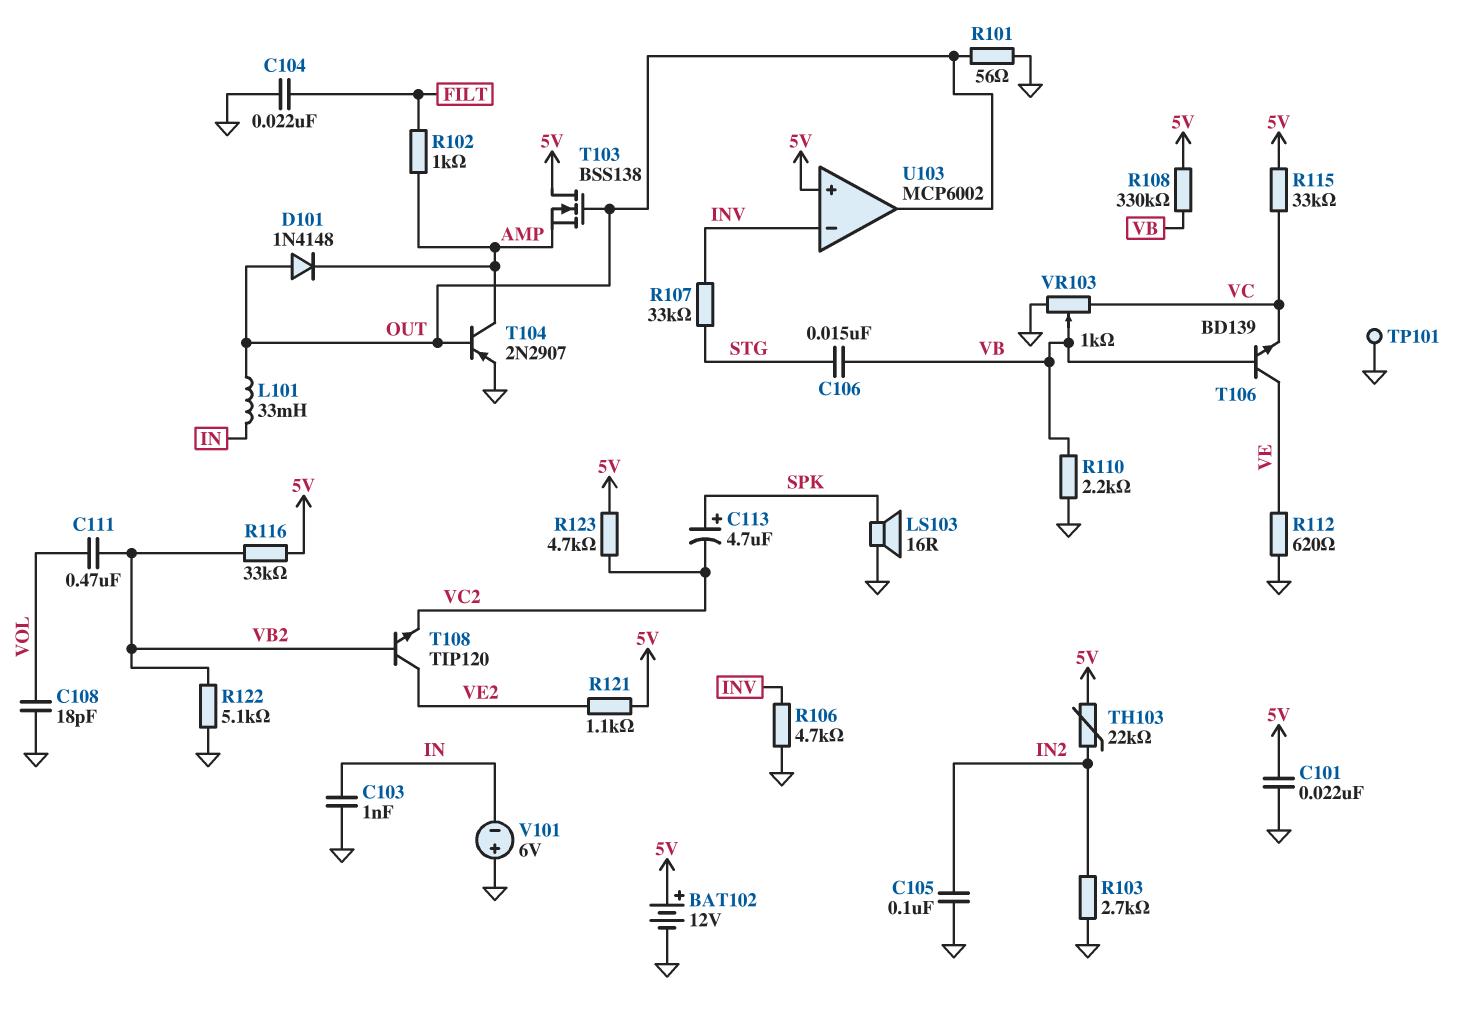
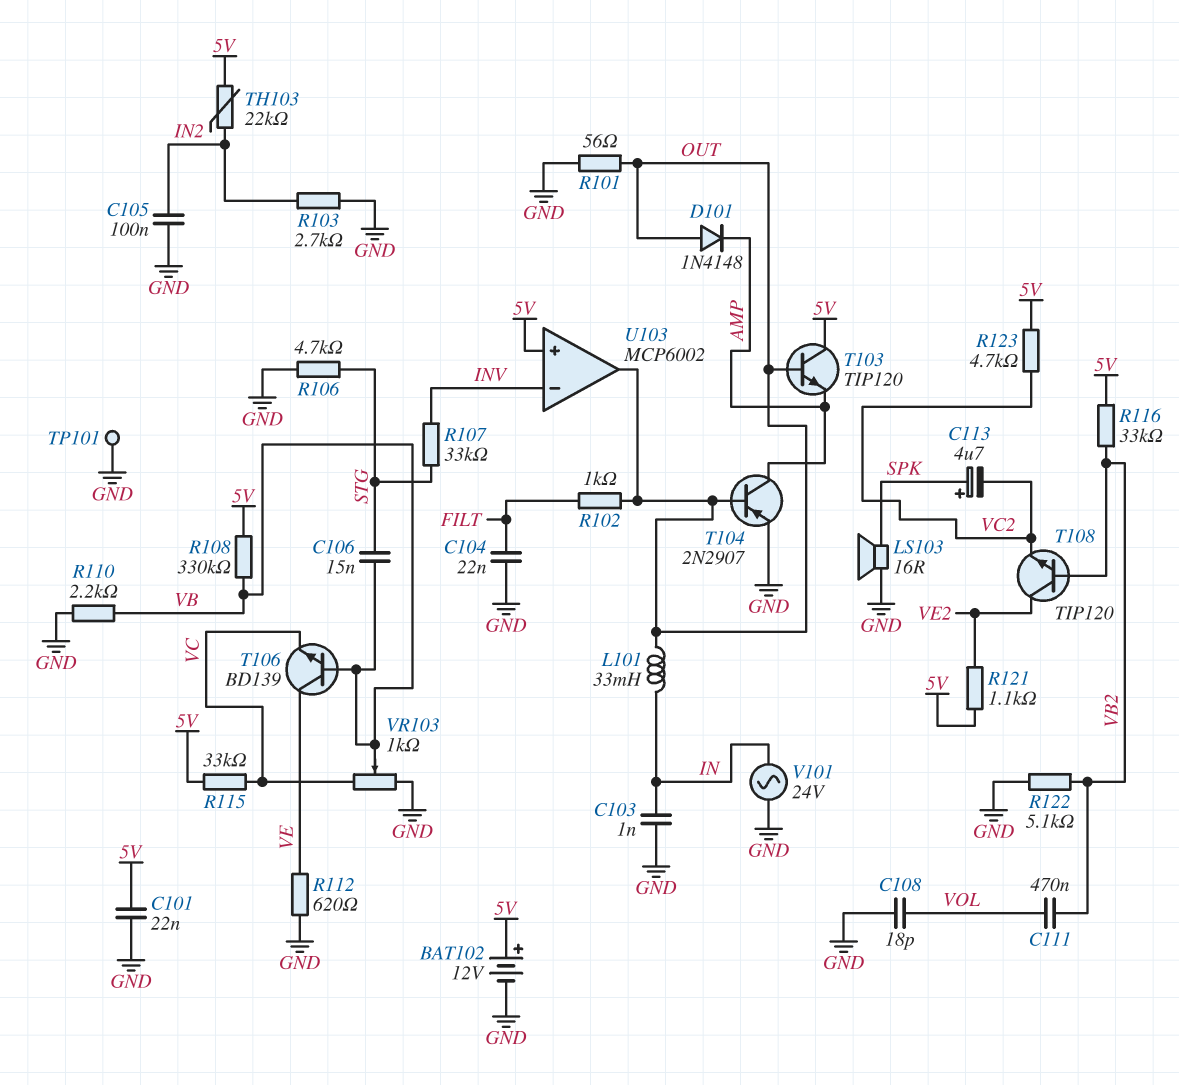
R102: 1k (AMP, FILT) -> 1k (FILT, OUT)
R106: 4.7k (GND, INV) -> 4.7k (GND, STG)
T103: NMOS BSS138 (G OUT, D 5V, S AMP) -> NPN TIP120 (B OUT, C 5V, E AMP)
V101: 6V (plus GND, minus IN) -> AC 24V (GND, IN)

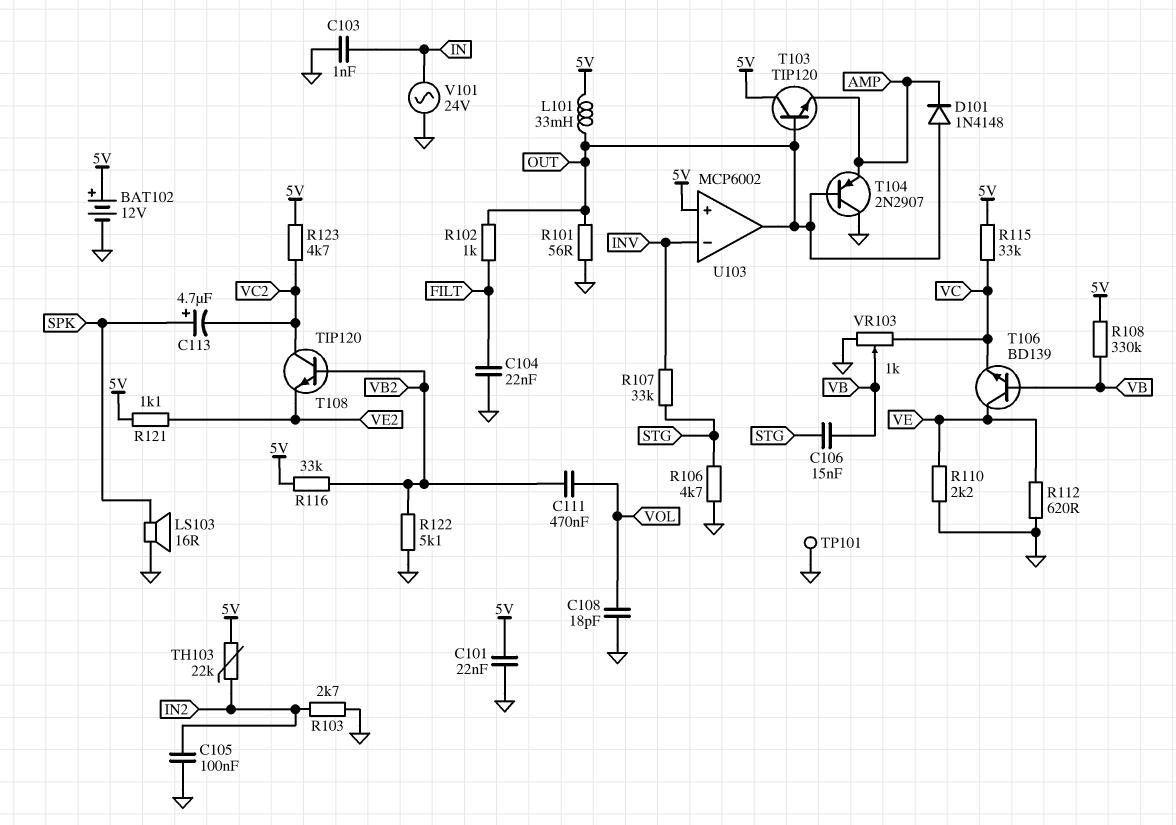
L101: 33mH (IN, OUT) -> 33mH (5V, OUT)
R110: 2.2k (GND, VB) -> 2.2k (GND, VE)
T104: PNP 2N2907 (B OUT, C AMP, E GND) -> PNP 2N2907 (B OUT, C GND, E AMP)
T108: NPN TIP120 (B VB2, C VE2, E VC2) -> NPN TIP120 (B VB2, C VC2, E VE2)

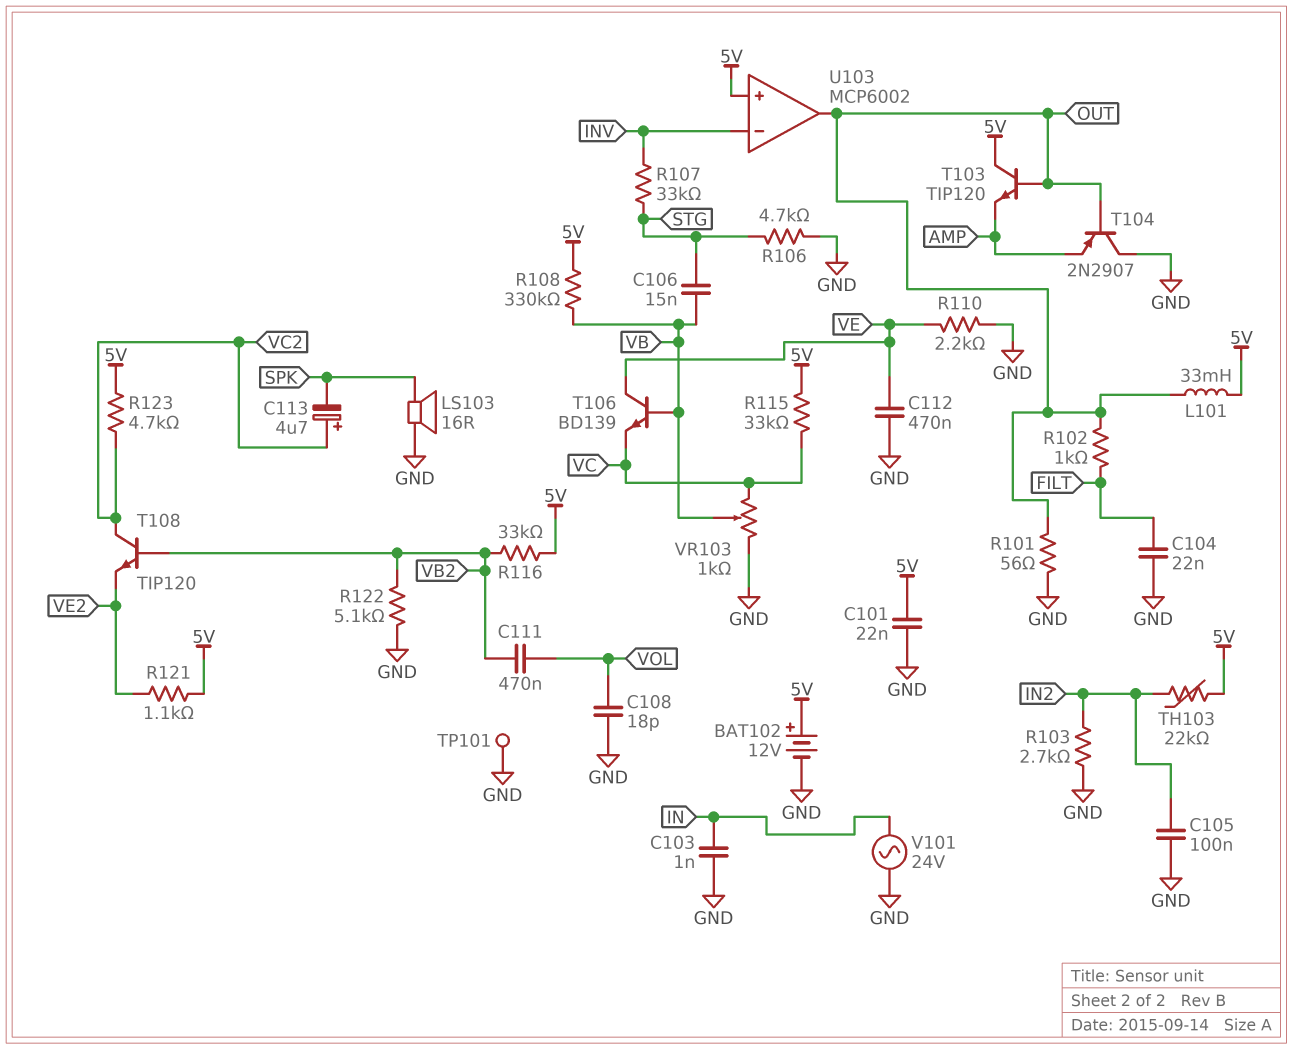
C112: none -> 470nF (GND, VE)
C113: 4.7uF (plus SPK, minus VC2) -> 4.7uF (plus VC2, minus SPK)
D101: diode 1N4148 (A OUT, K AMP) -> none
R112: 620 (GND, VE) -> none

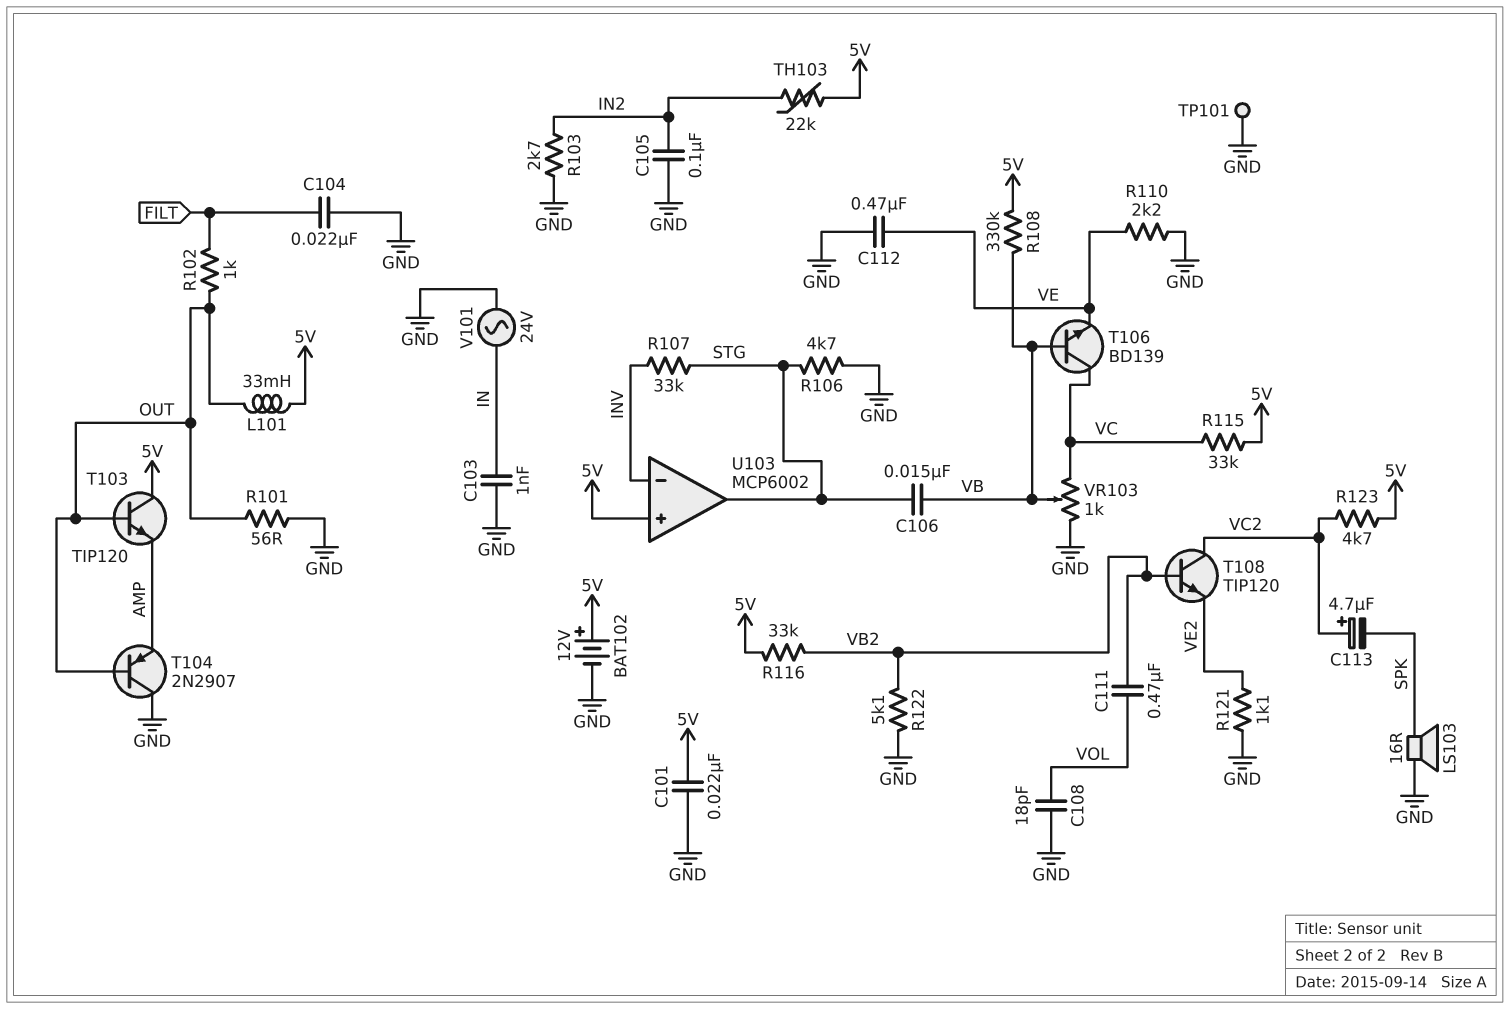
R121: 1.1k (5V, VE2) -> 1.1k (GND, VE2)
T106: NPN BD139 (B VB, C VE, E VC) -> NPN BD139 (B VB, C VC, E VE)
U103 pin out: OUT -> STG

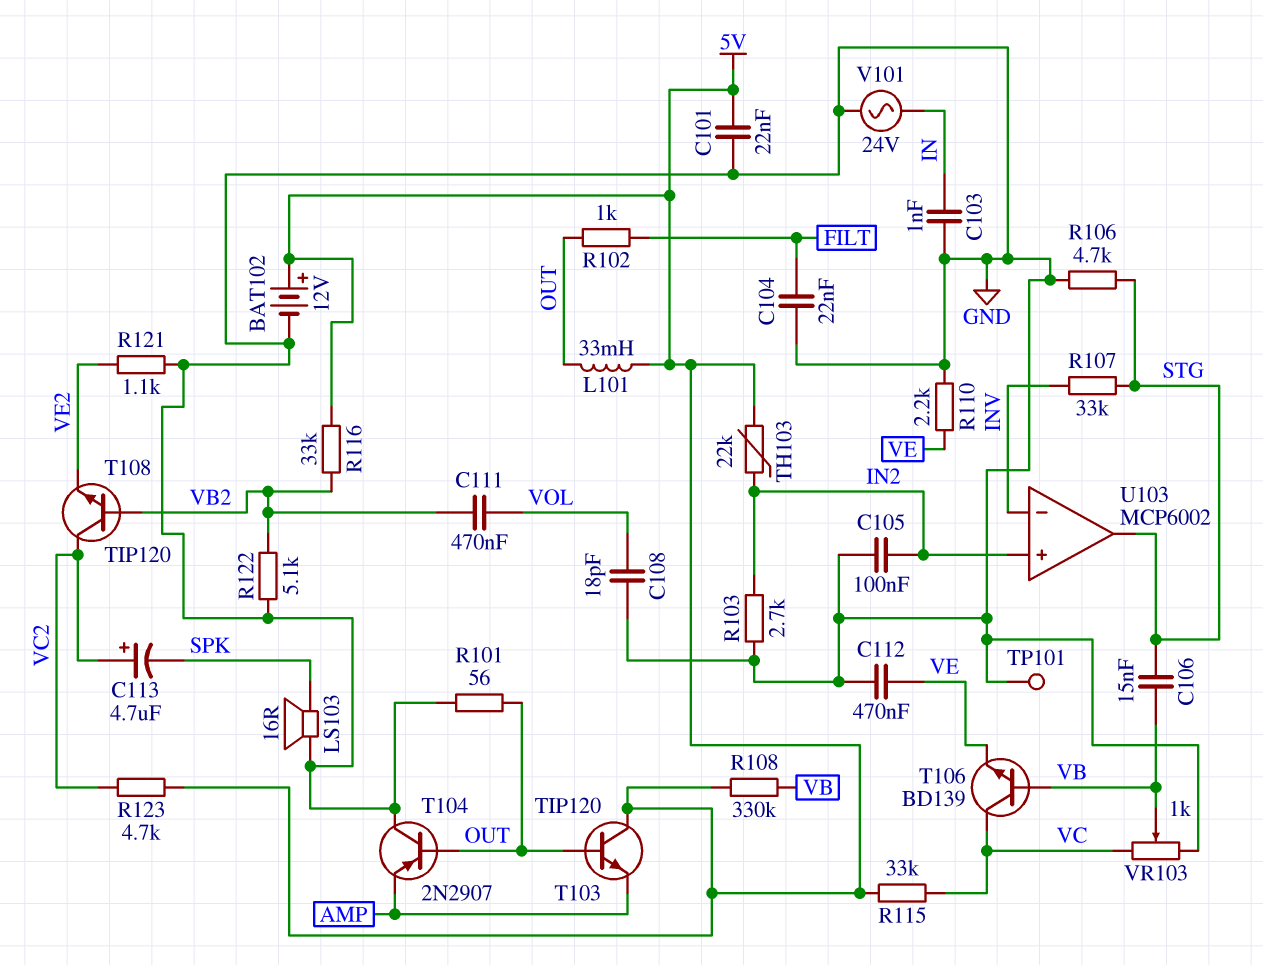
U103 pin in+: 5V -> IN2

